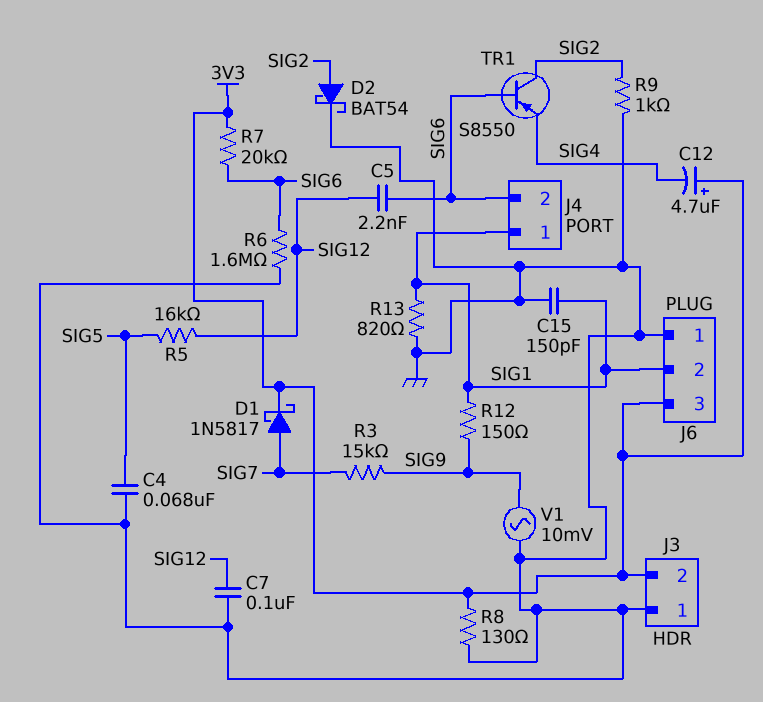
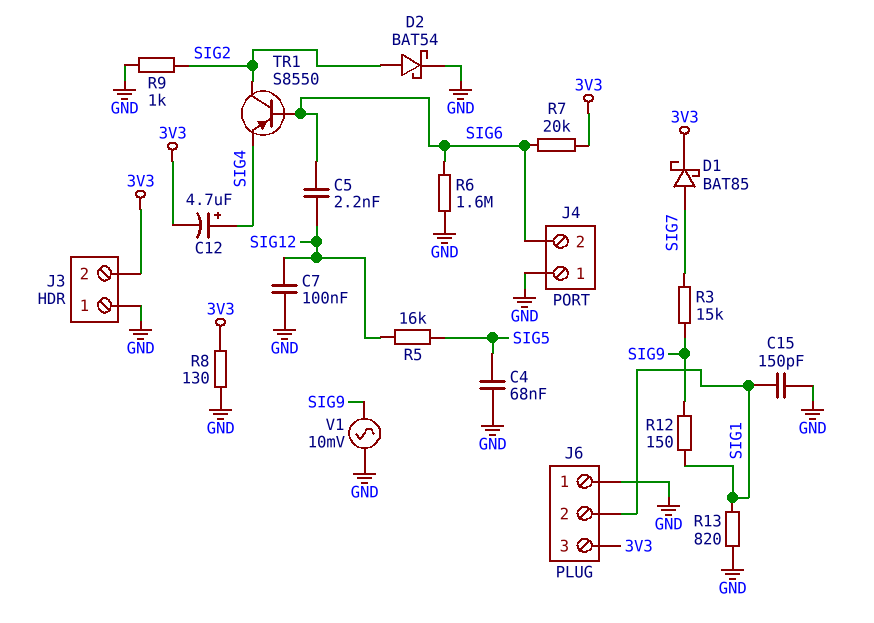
C12: 4.7uF (plus 3V3, minus SIG4) -> 4.7uF (plus SIG4, minus 3V3)
D1: schottky 1N5817 (A SIG7, K 3V3) -> schottky BAT85 (A SIG7, K 3V3)
J4 pin 1: SIG1 -> GND

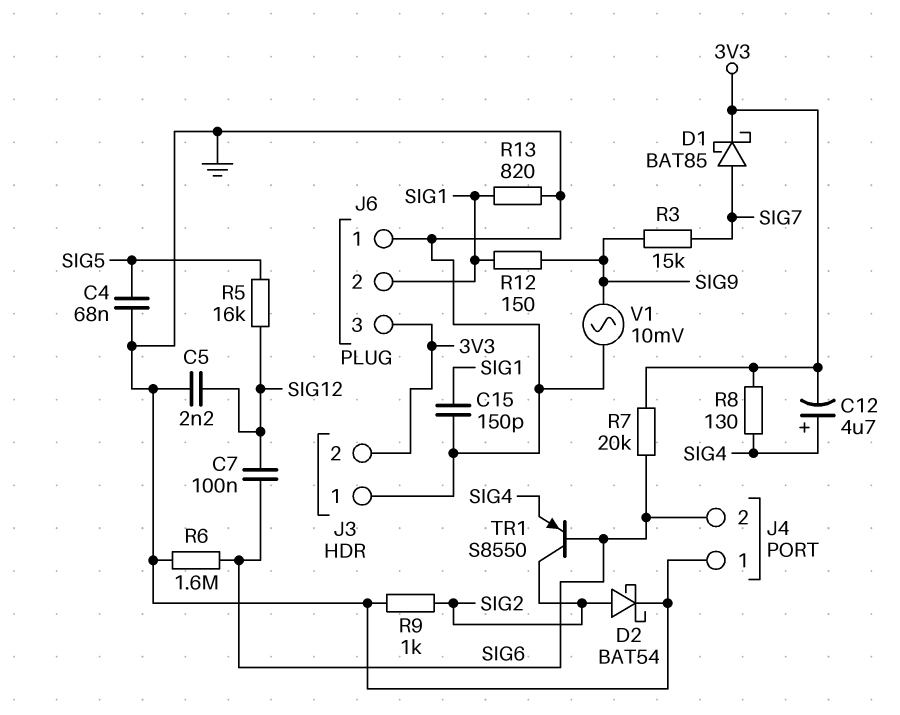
C5: 2.2nF (SIG6, SIG12) -> 2.2nF (GND, SIG12)
C7: 100nF (GND, SIG12) -> 100nF (SIG6, SIG12)
R8: 130 (3V3, GND) -> 130 (3V3, SIG4)

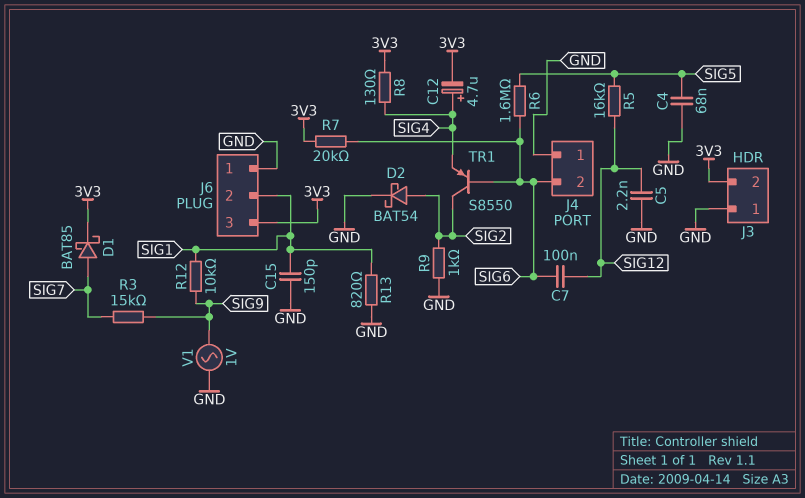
R6: 1.6M (GND, SIG6) -> 1.6M (SIG5, SIG6)
R12: 150 (SIG1, SIG9) -> 10k (SIG1, SIG9)
V1: AC 10mV (GND, SIG9) -> AC 1V (GND, SIG9)

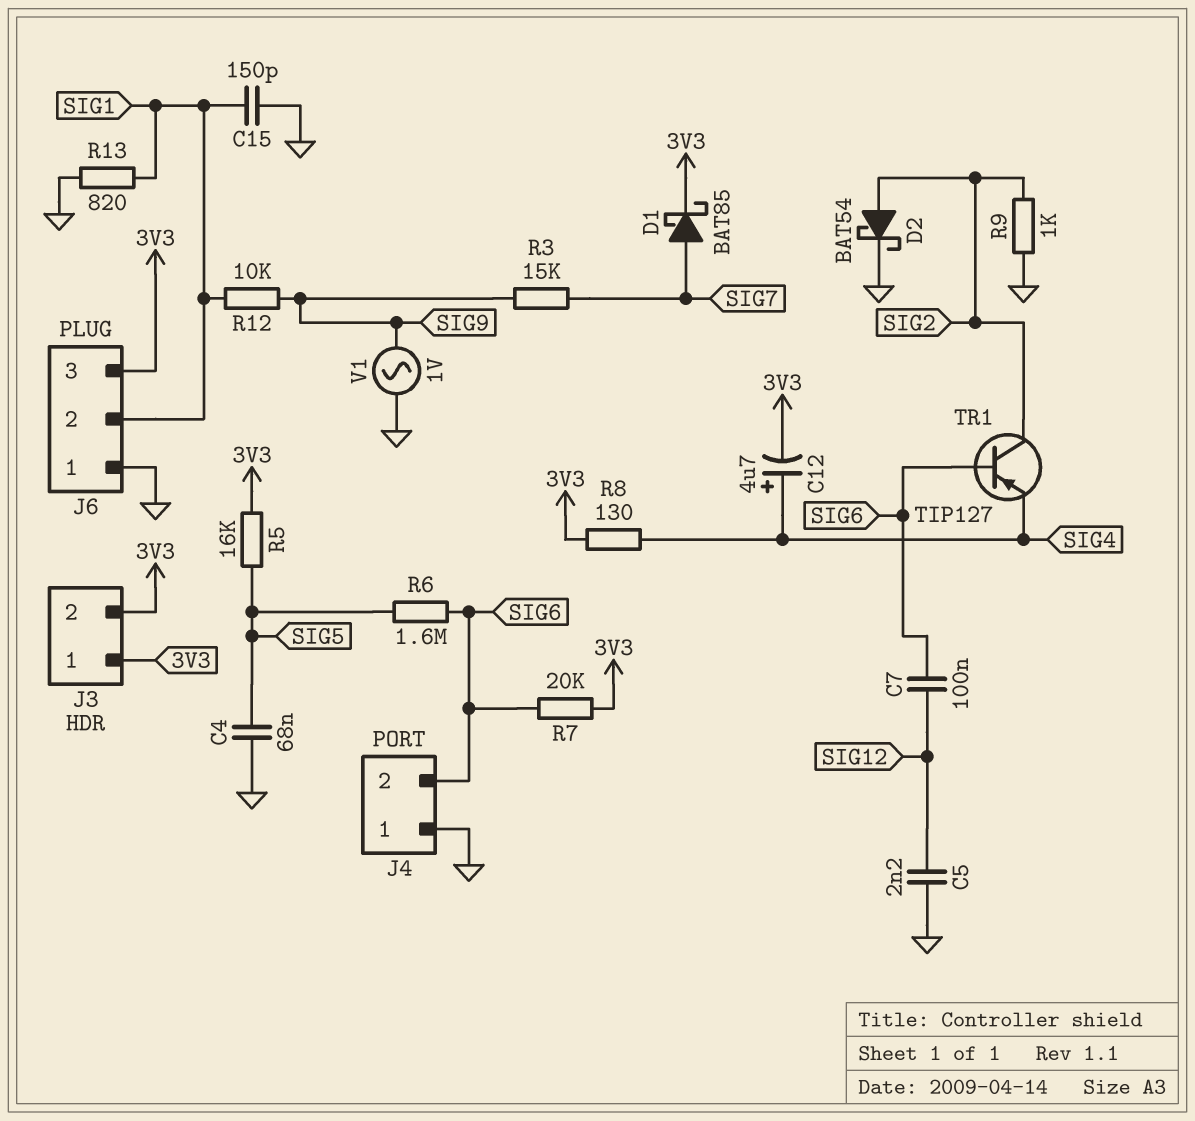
J3 pin 1: GND -> 3V3
R5: 16k (SIG5, SIG12) -> 16k (3V3, SIG5)
TR1: PNP S8550 (B SIG6, C SIG2, E SIG4) -> PNP TIP127 (B SIG6, C SIG2, E SIG4)

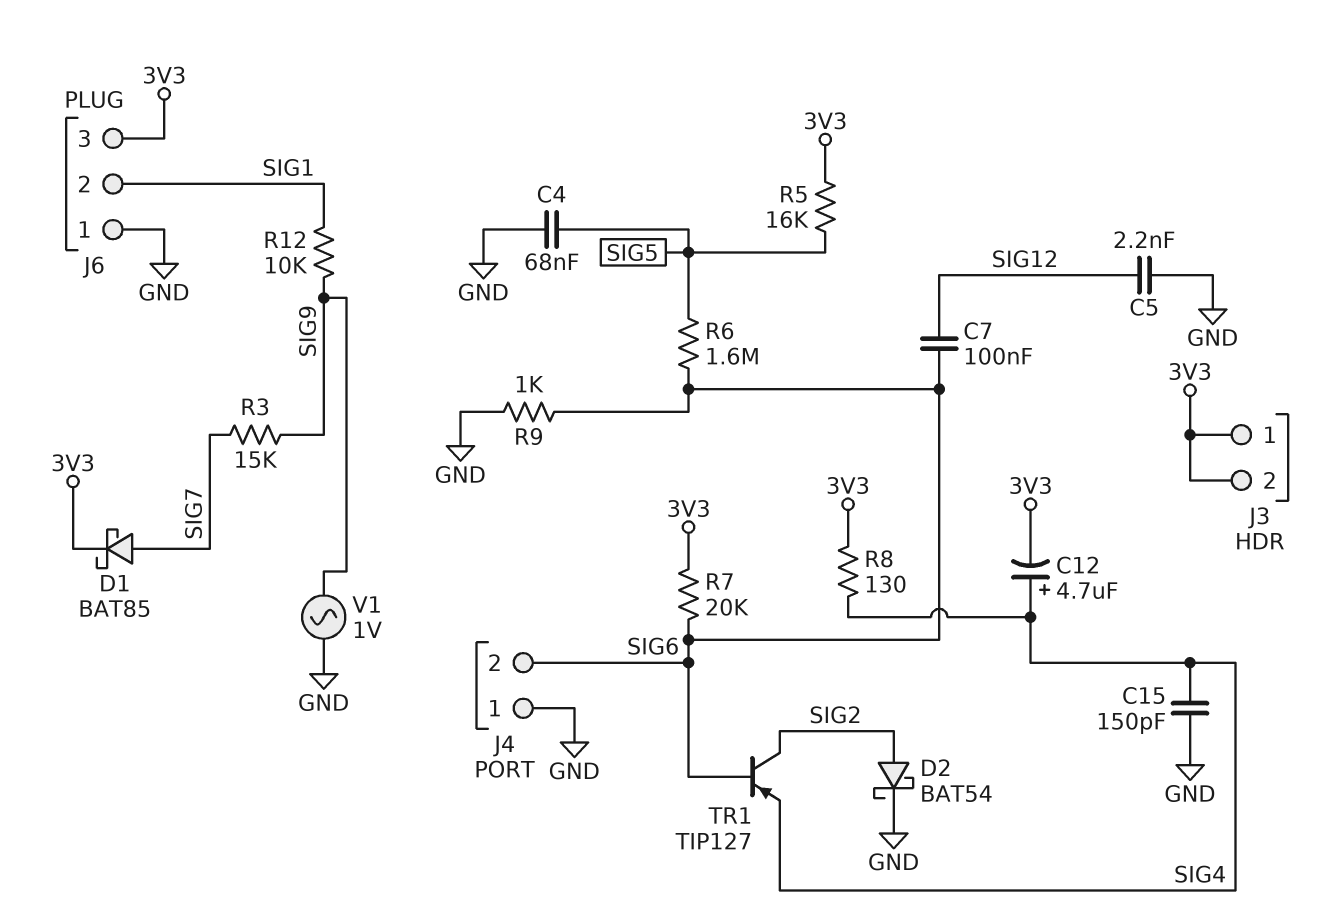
C15: 150pF (GND, SIG1) -> 150pF (GND, SIG4)
R9: 1k (GND, SIG2) -> 1k (GND, SIG6)
R13: 820 (GND, SIG1) -> none

